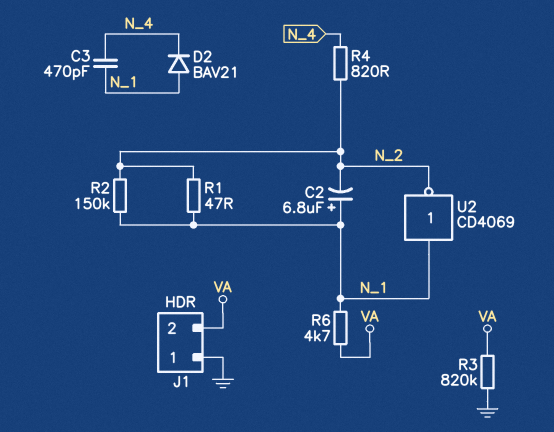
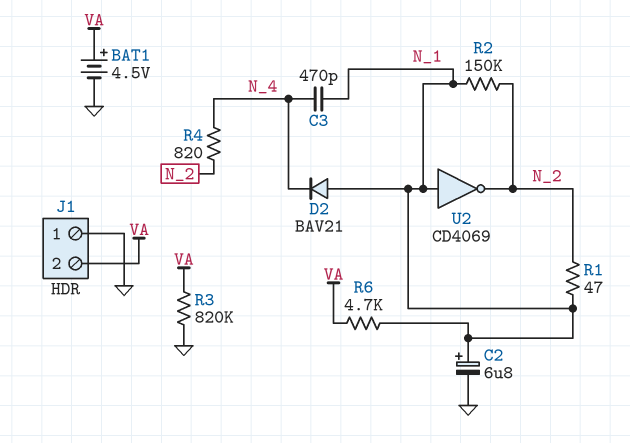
BAT1: none -> 4.5V (plus VA, minus GND)
C2: 6.8uF (plus N_1, minus N_2) -> 6.8uF (plus N_1, minus GND)

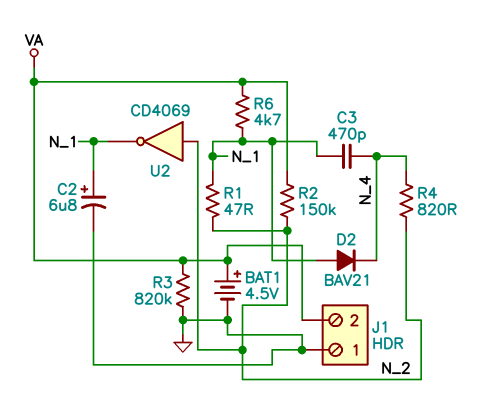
R2: 150k (N_1, N_2) -> 150k (N_2, VA)
U2: NOT CD4069 (in N_1, out N_2) -> NOT CD4069 (in N_2, out N_1)

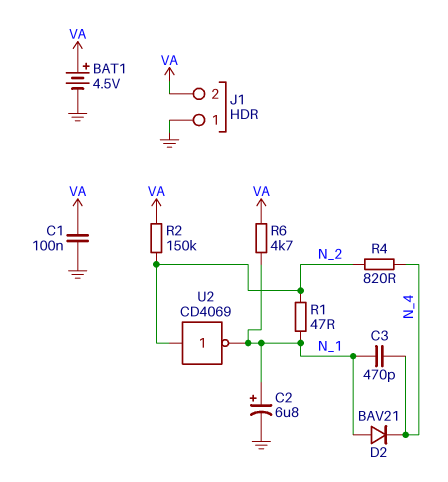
C1: none -> 100nF (GND, VA)
R3: 820k (GND, VA) -> none

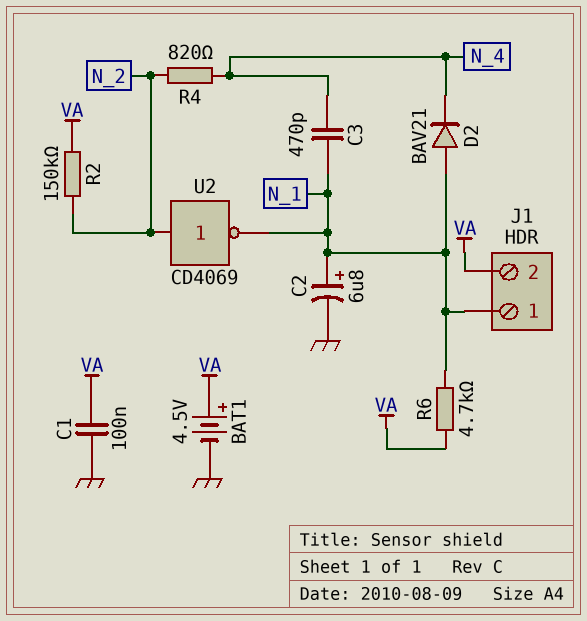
J1 pin 1: GND -> N_1
R1: 47 (N_1, N_2) -> none

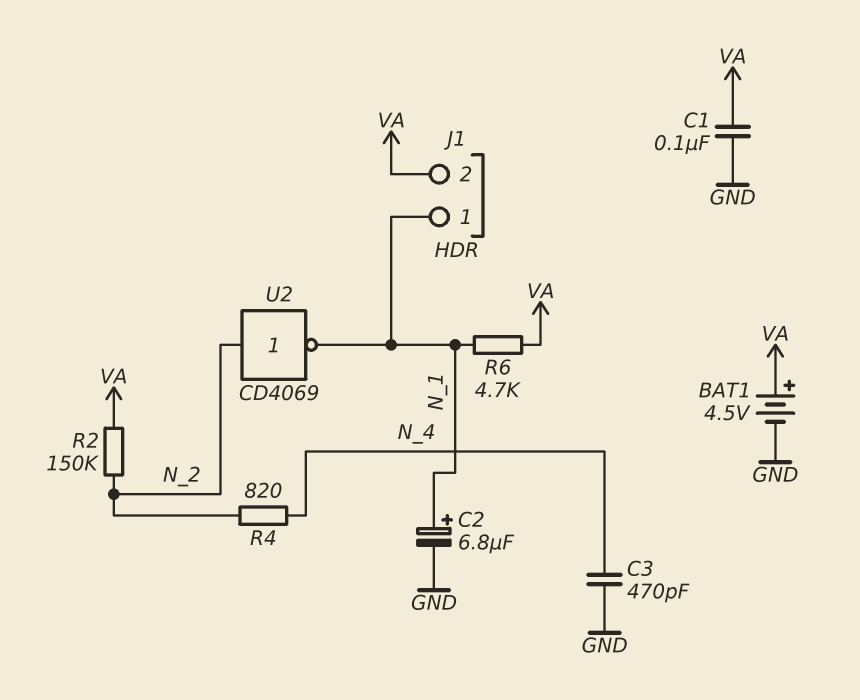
C3: 470pF (N_1, N_4) -> 470pF (GND, N_4)
D2: diode BAV21 (A N_1, K N_4) -> none

